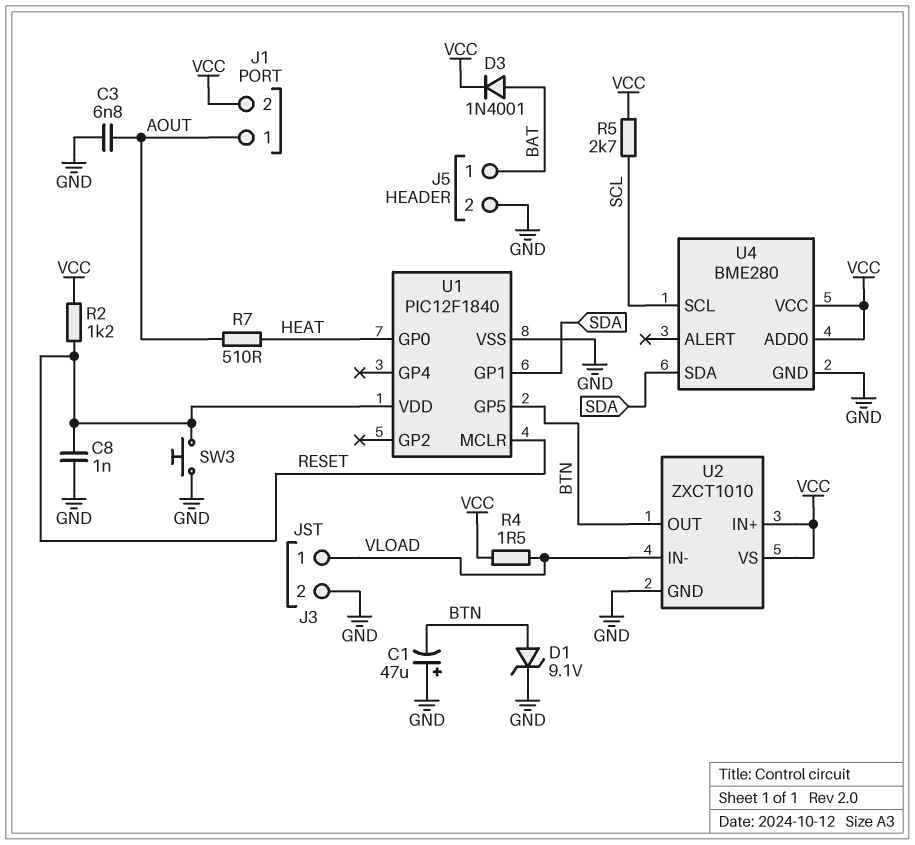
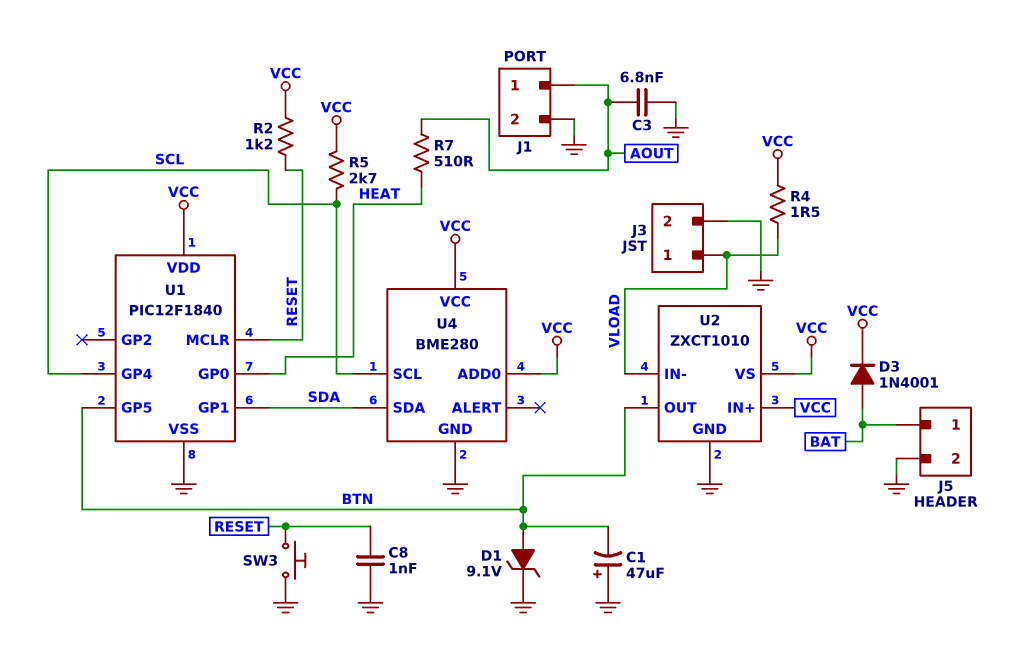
J1 pin 2: VCC -> GND
U1 pin GP4: none -> SCL
U1 pin VDD: RESET -> VCC

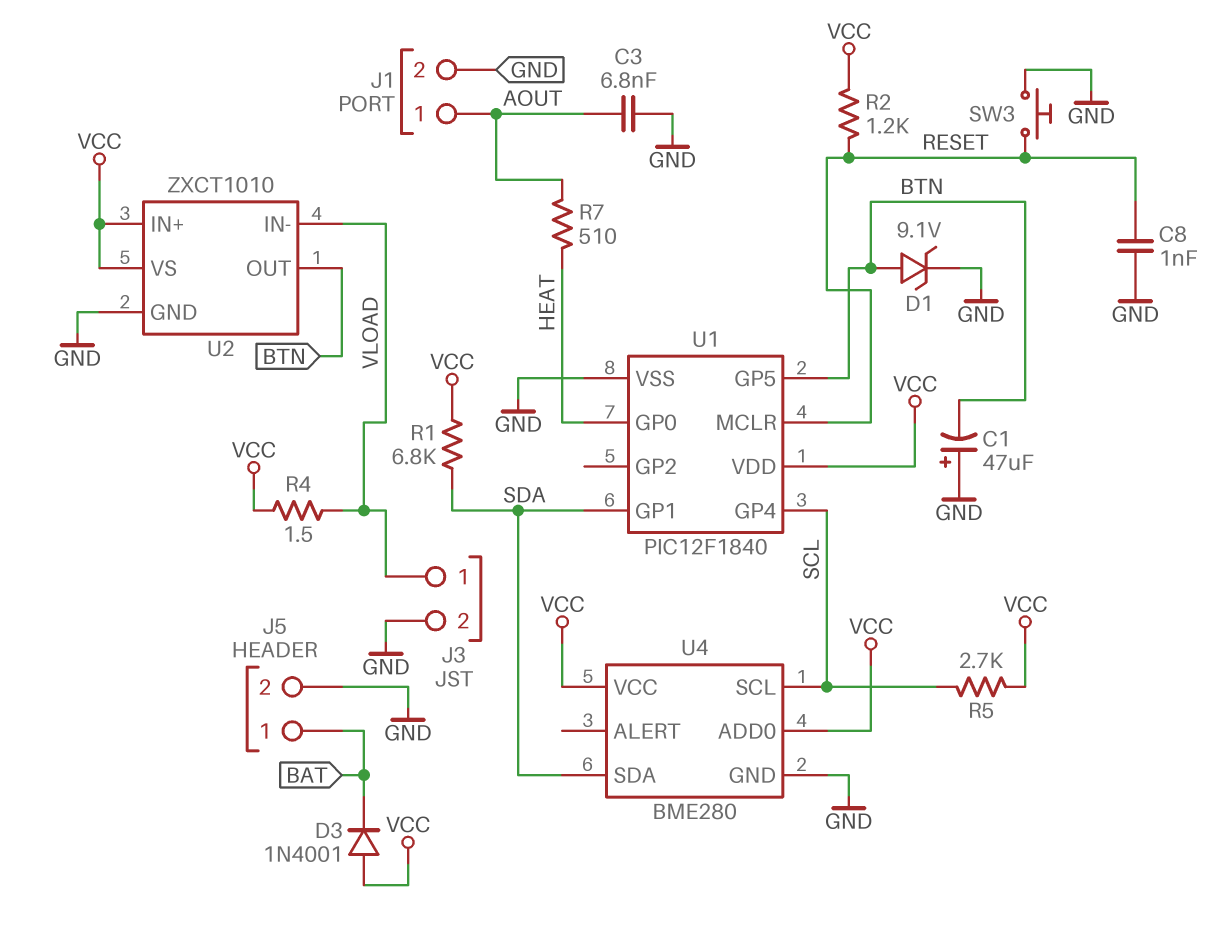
D3: diode 1N4001 (A BAT, K VCC) -> diode 1N4001 (A VCC, K BAT)
R1: none -> 6.8k (SDA, VCC)

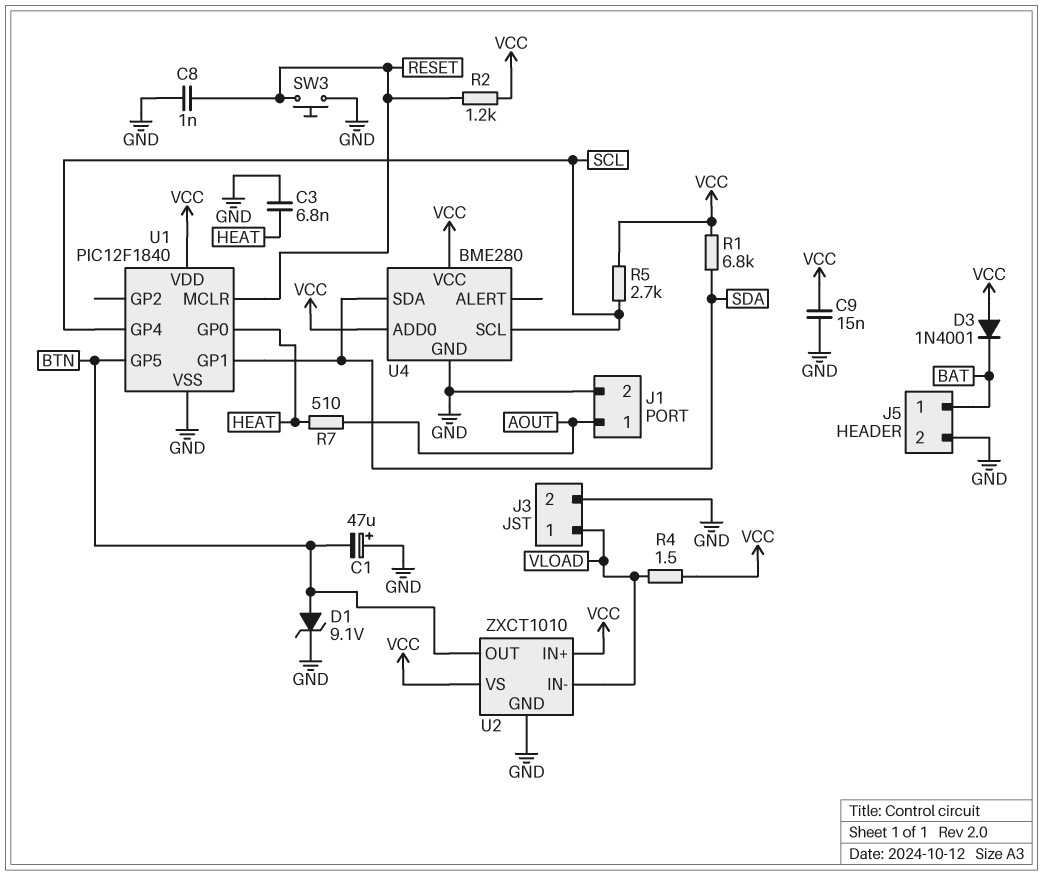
C3: 6.8nF (AOUT, GND) -> 6.8nF (GND, HEAT)
C9: none -> 15nF (GND, VCC)

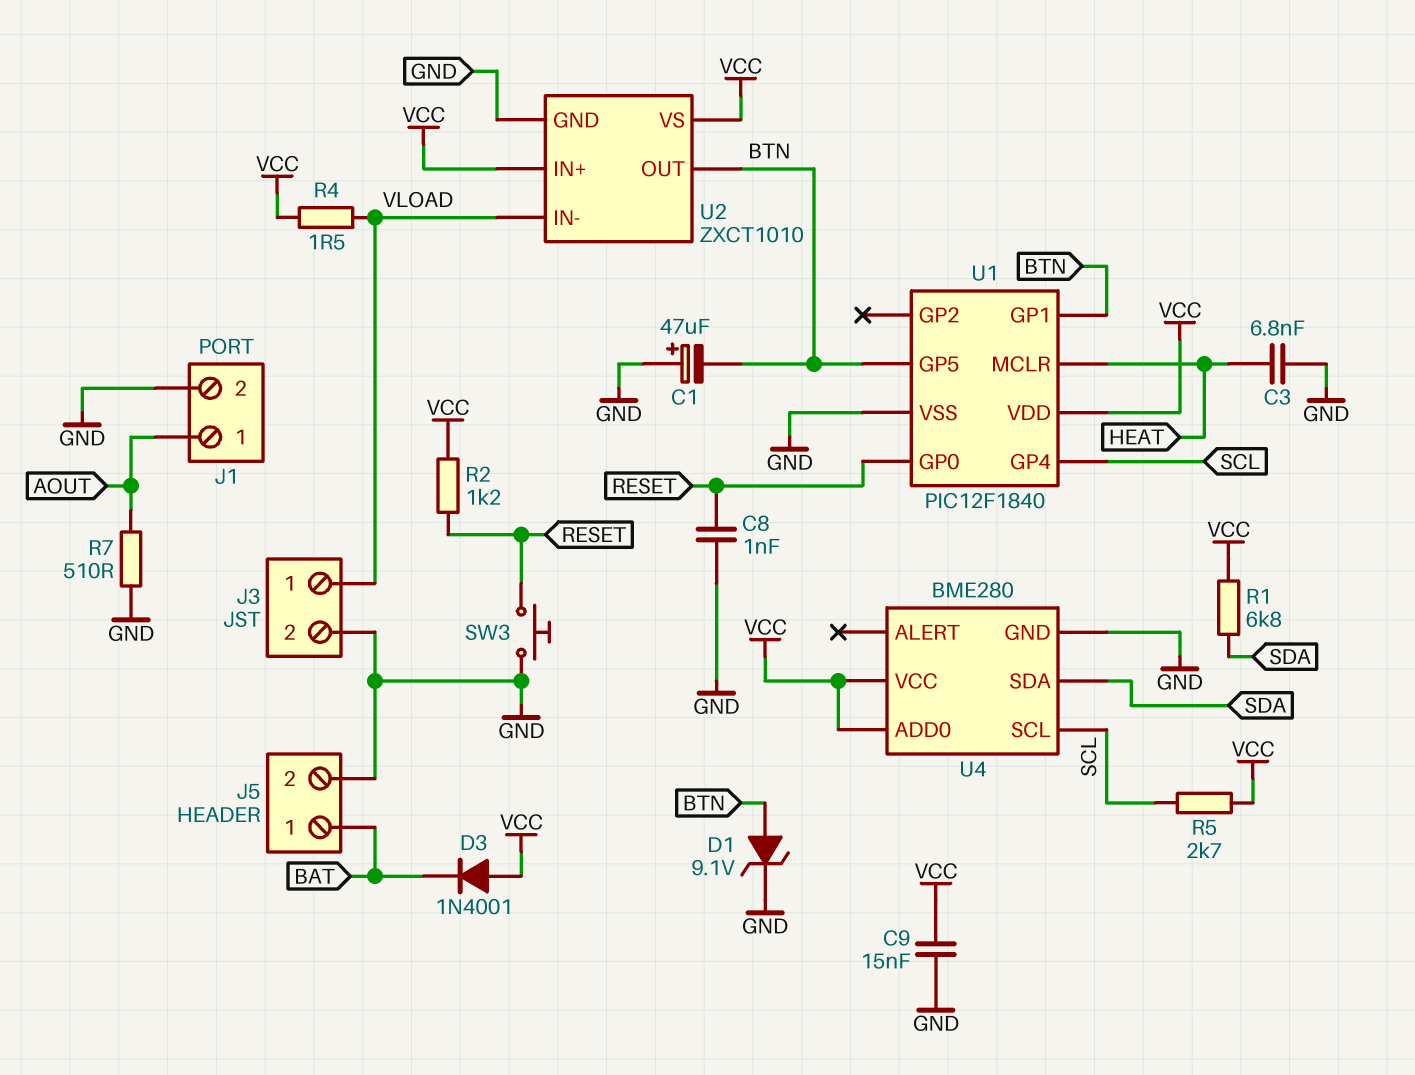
R7: 510 (AOUT, HEAT) -> 510 (AOUT, GND)
U1 pin GP0: HEAT -> RESET
U1 pin GP1: SDA -> BTN
U1 pin MCLR: RESET -> HEAT

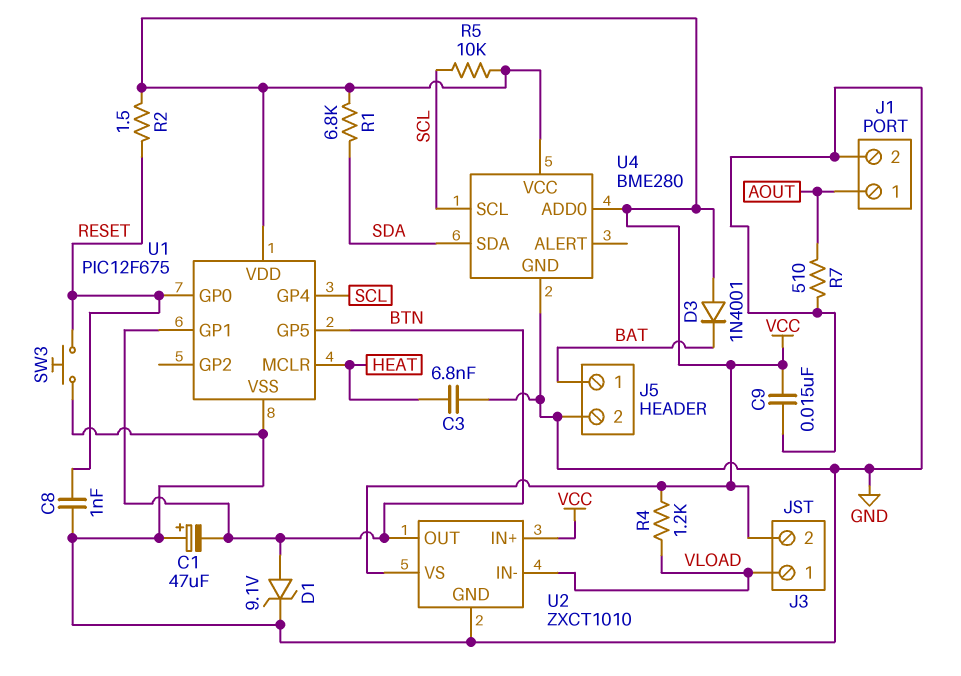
J3 pin 2: GND -> VCC
R2: 1.2k (RESET, VCC) -> 1.5 (RESET, VCC)
R4: 1.5 (VCC, VLOAD) -> 1.2k (VCC, VLOAD)
R5: 2.7k (SCL, VCC) -> 10k (SCL, VCC)
U1: PIC12F1840 -> PIC12F675

